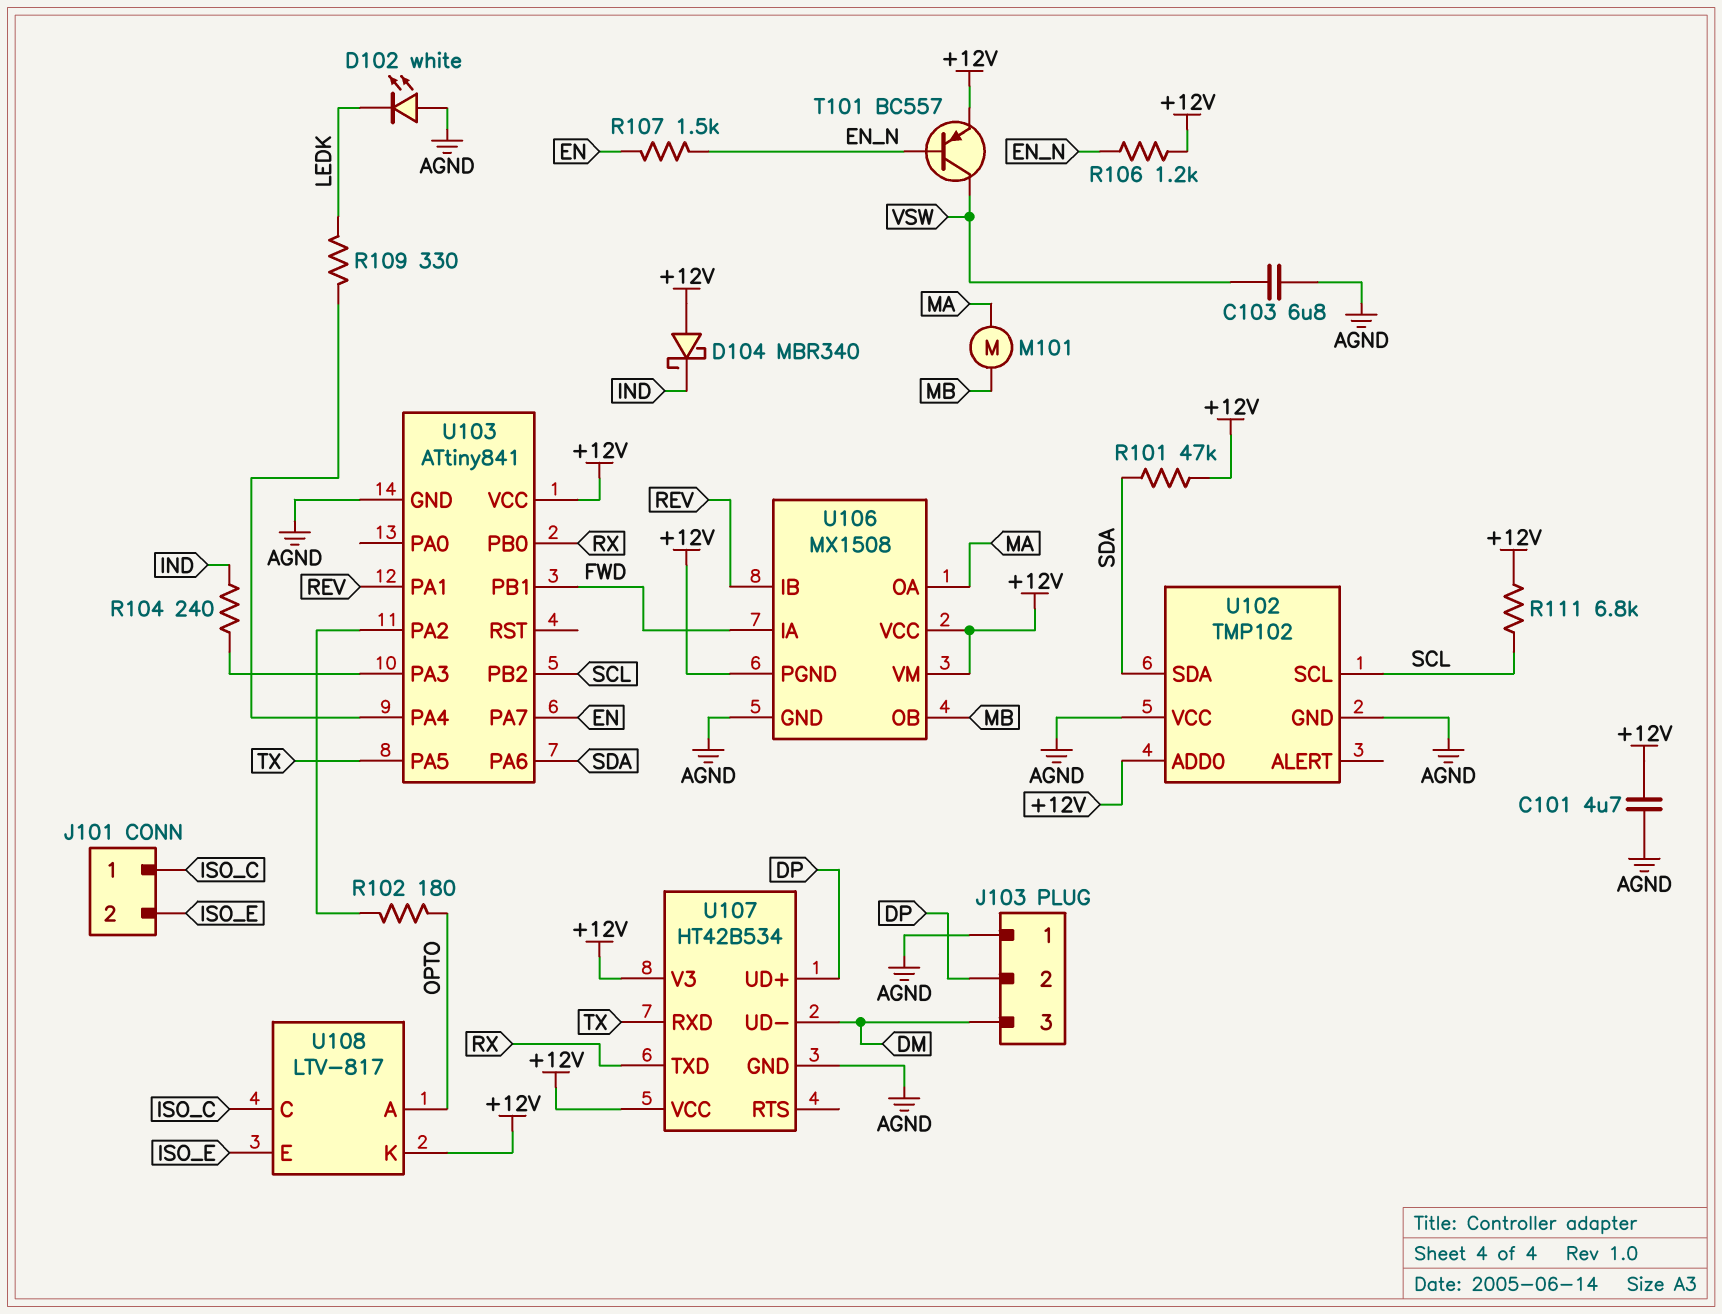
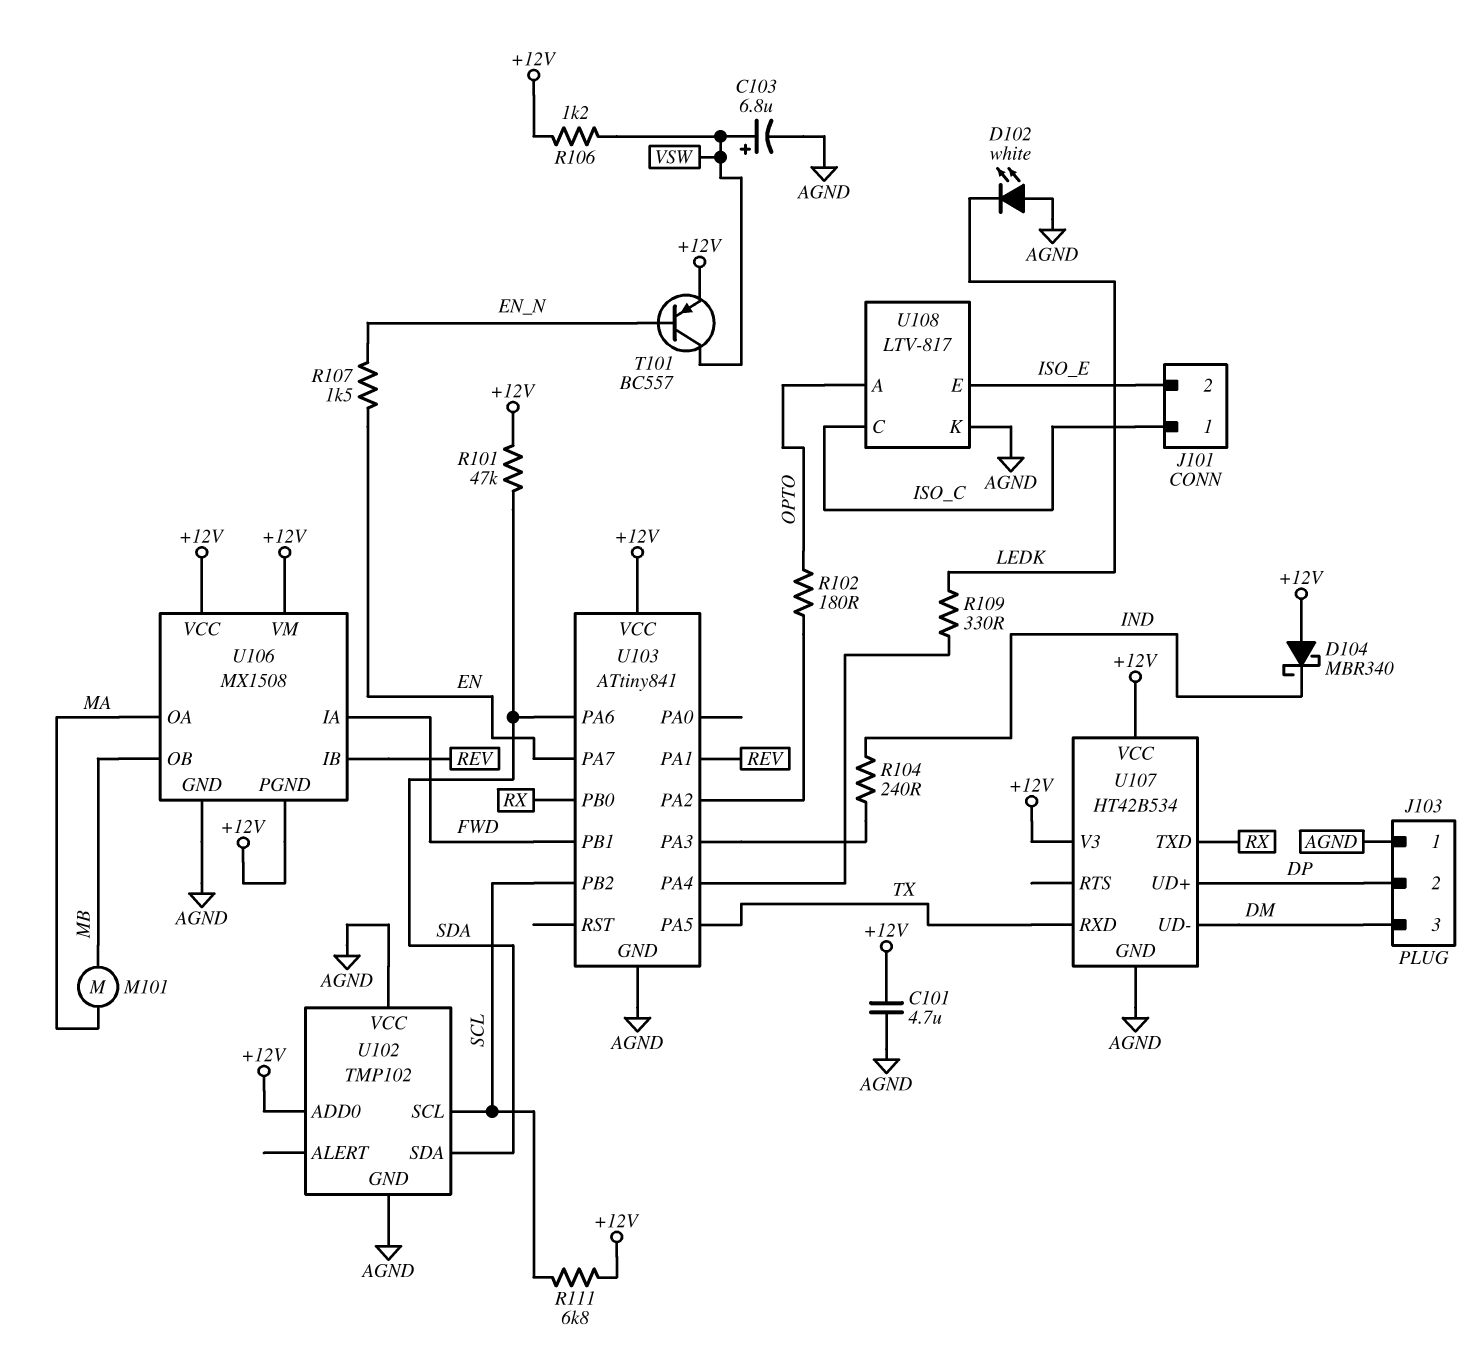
C103: 6.8uF (AGND, VSW) -> 6.8uF (plus VSW, minus AGND)
R106: 1.2k (+12V, EN_N) -> 1.2k (+12V, VSW)
U108 pin K: +12V -> AGND

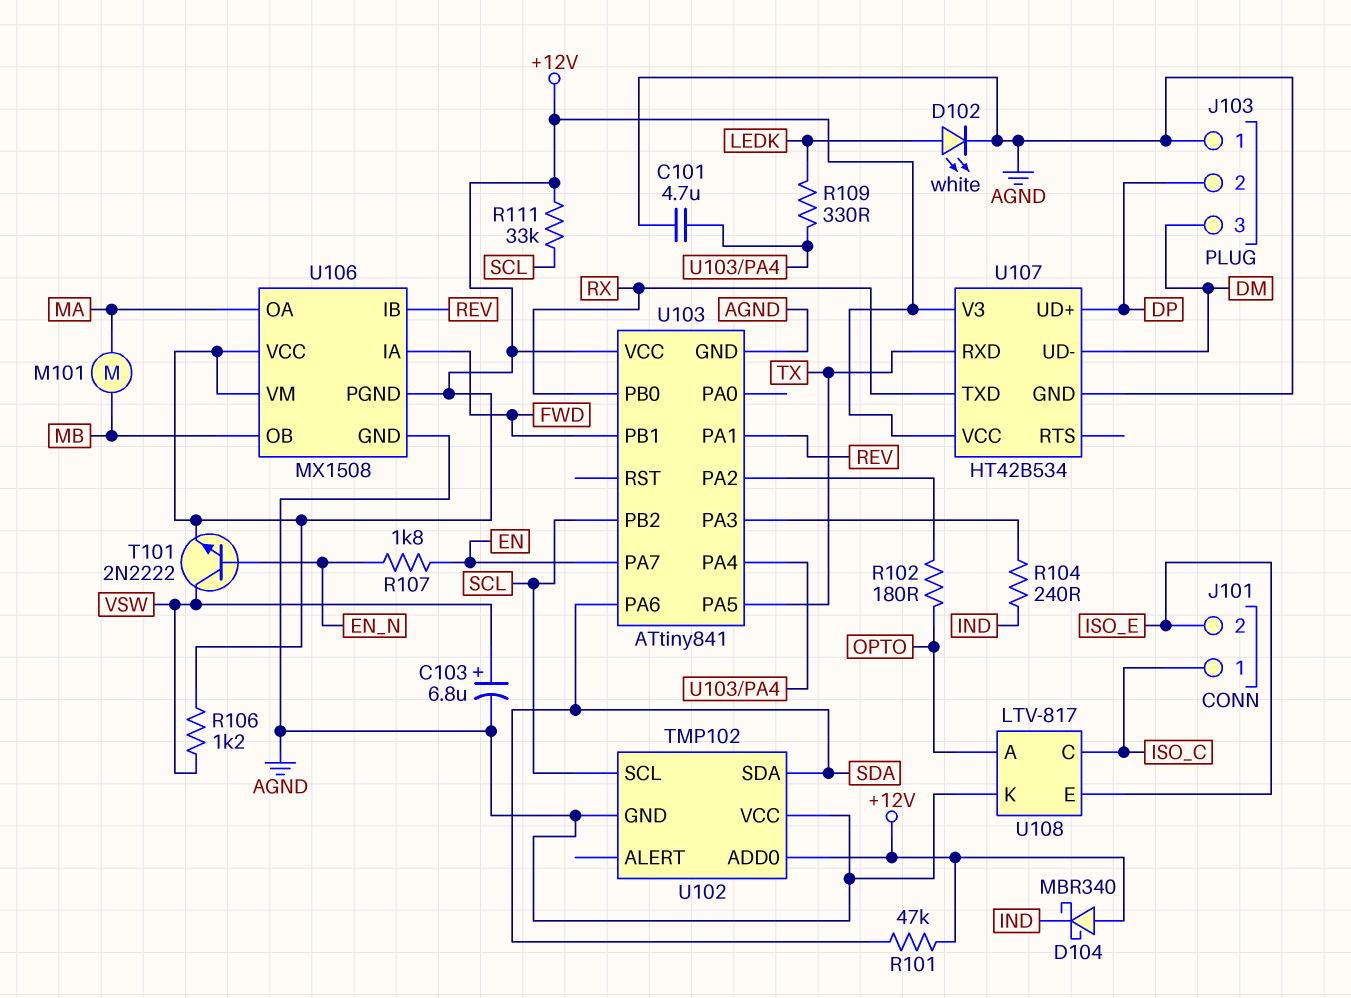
C101: 4.7uF (+12V, AGND) -> 4.7uF (AGND, U103/PA4)
D102: LED white (A AGND, K LEDK) -> LED white (A LEDK, K AGND)
R107: 1.5k (EN, EN_N) -> 1.8k (EN, EN_N)
R111: 6.8k (+12V, SCL) -> 33k (+12V, SCL)
T101: PNP BC557 (B EN_N, C VSW, E +12V) -> NPN 2N2222 (B EN_N, C VSW, E +12V)

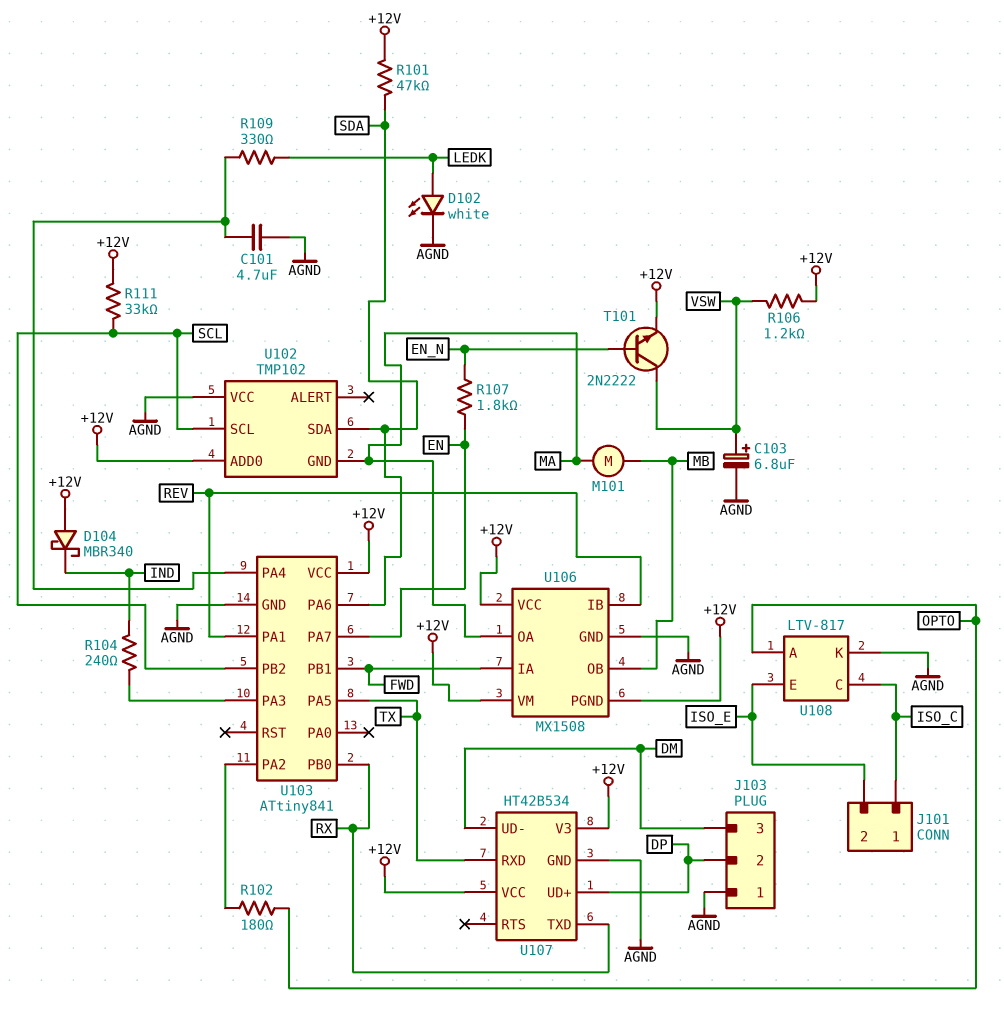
U102 pin GND: AGND -> MA

